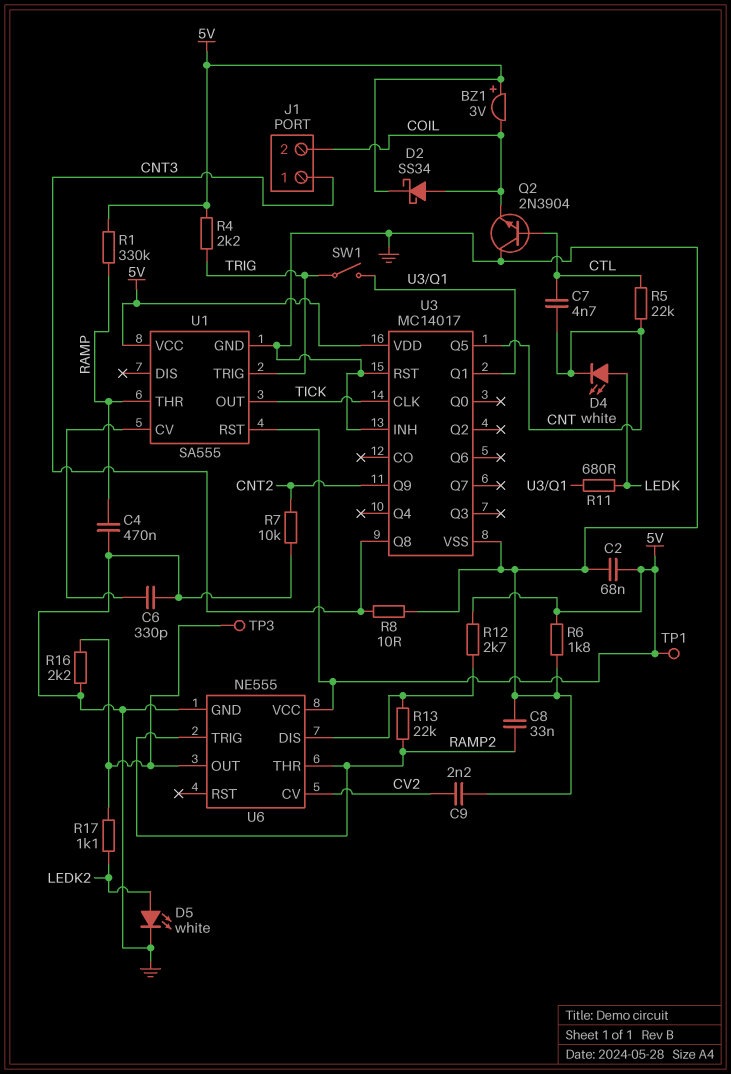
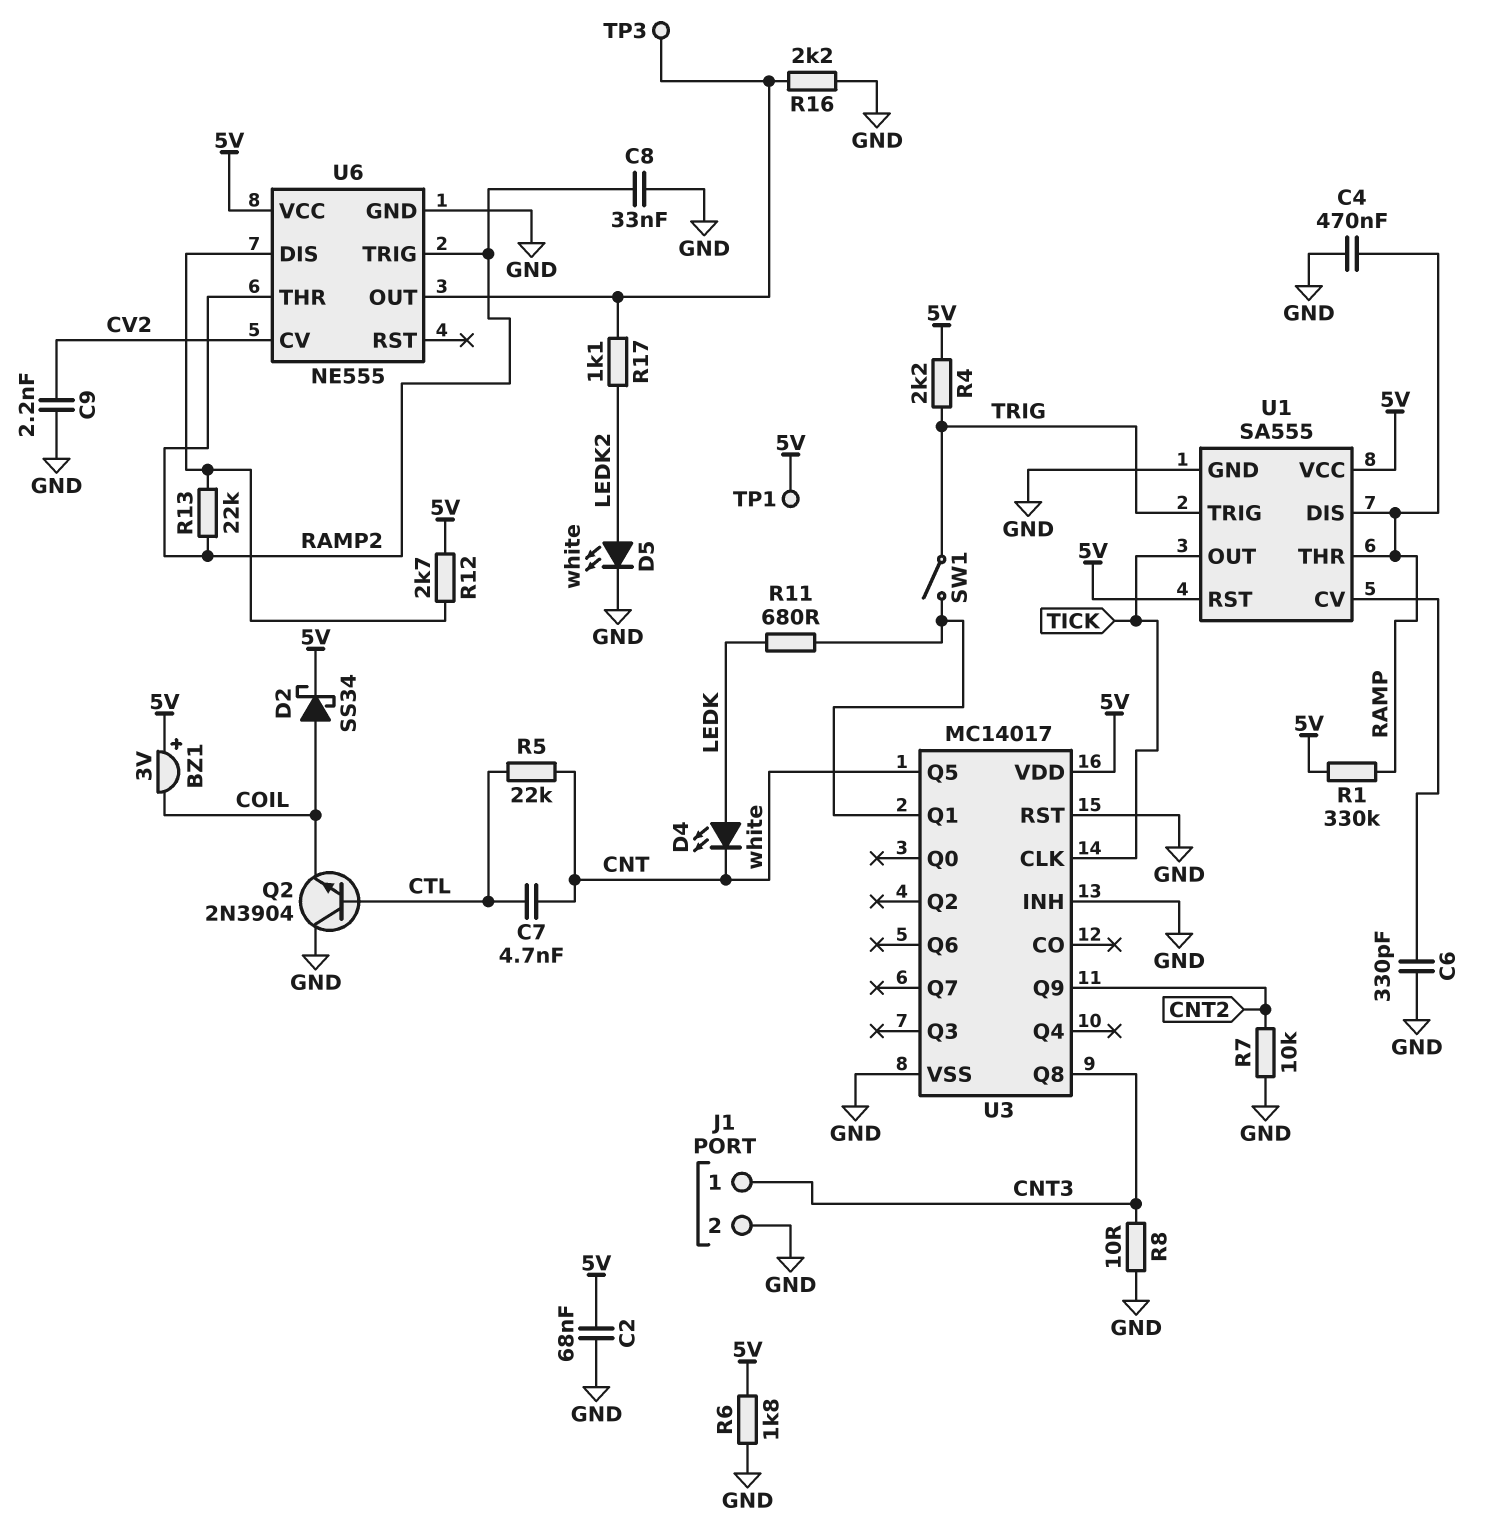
J1 pin 2: COIL -> GND
U1 pin DIS: none -> RAMP

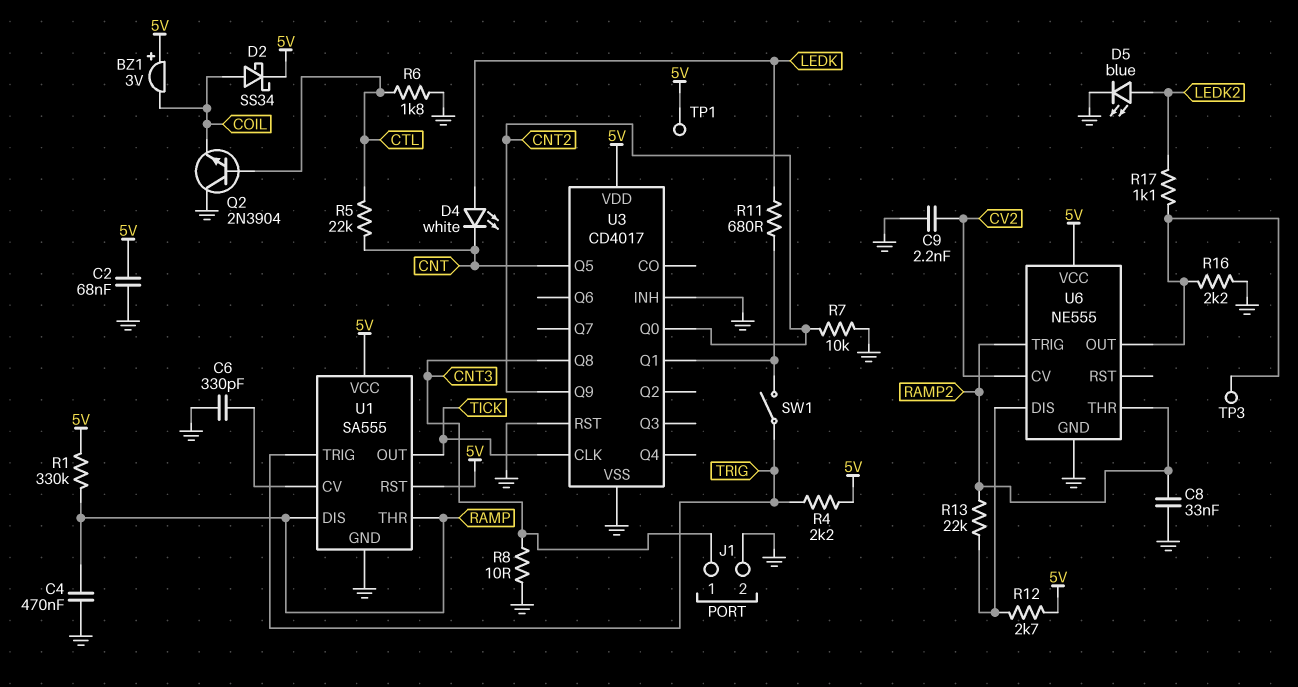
C7: 4.7nF (CNT, CTL) -> none
D5: LED white (A LEDK2, K GND) -> LED blue (A LEDK2, K GND)
R6: 1.8k (5V, GND) -> 1.8k (CTL, GND)
U3: MC14017 -> CD4017
U3 pin Q0: none -> CNT2

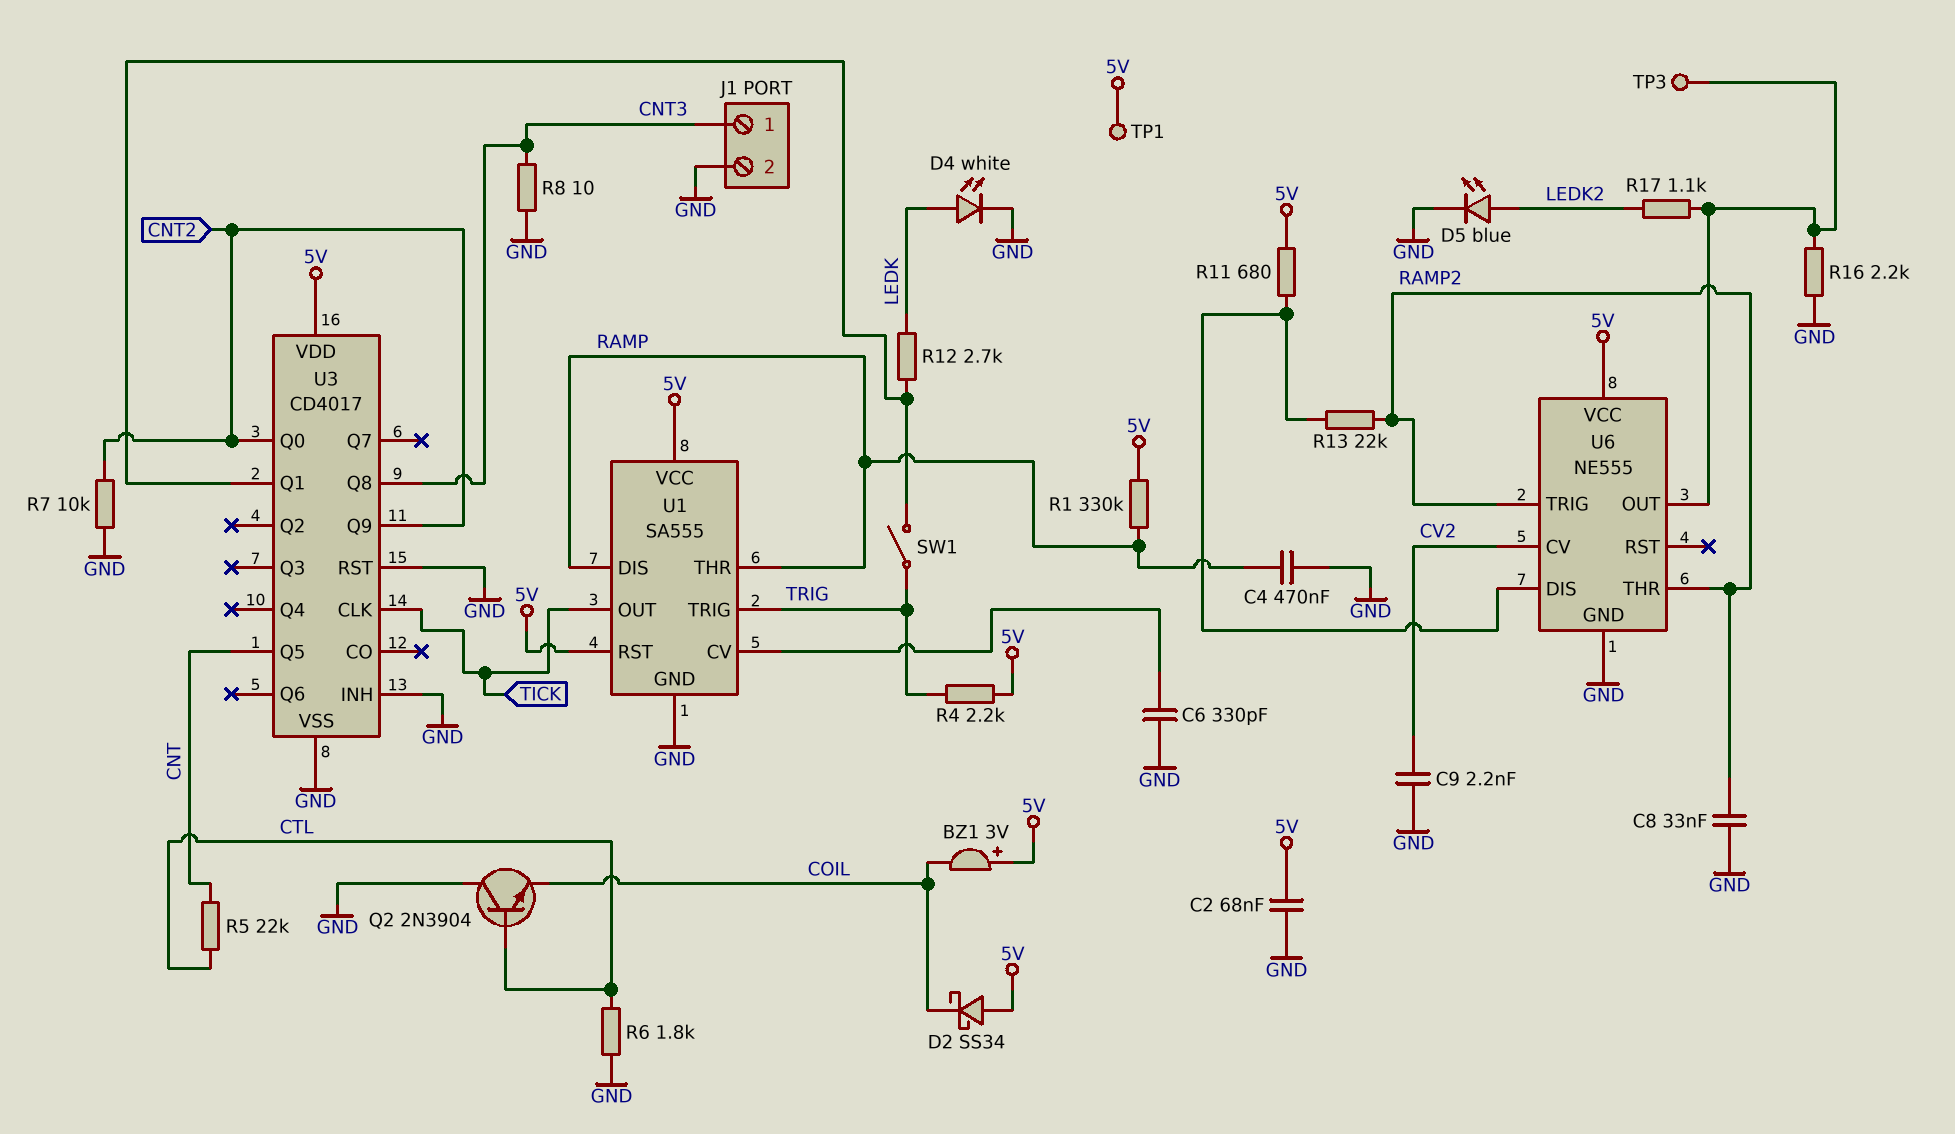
D2: schottky SS34 (A COIL, K 5V) -> schottky SS34 (A 5V, K COIL)
D4: LED white (A LEDK, K CNT) -> LED white (A LEDK, K GND)
R11: 680 (LEDK, U3/Q1) -> 680 (5V, U6/DIS)
R12: 2.7k (5V, U6/DIS) -> 2.7k (LEDK, U3/Q1)

